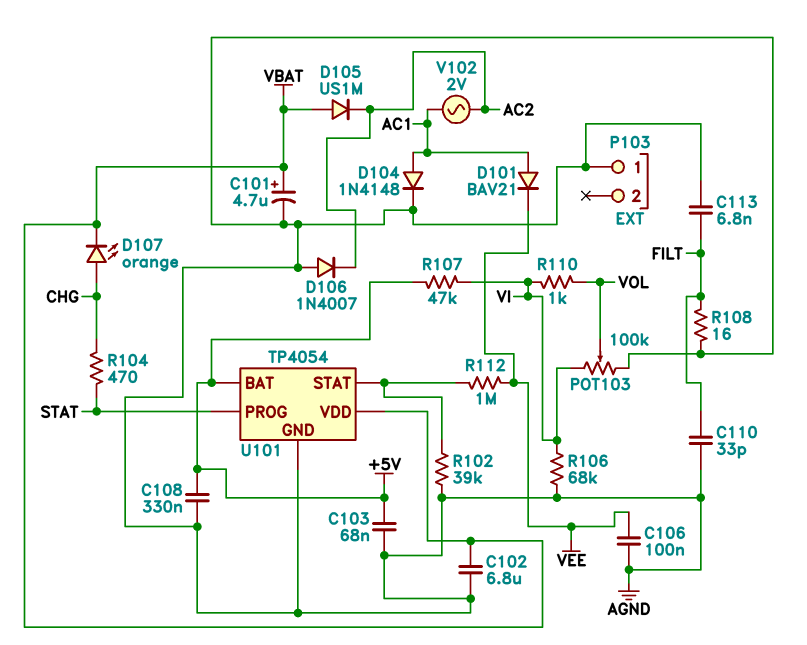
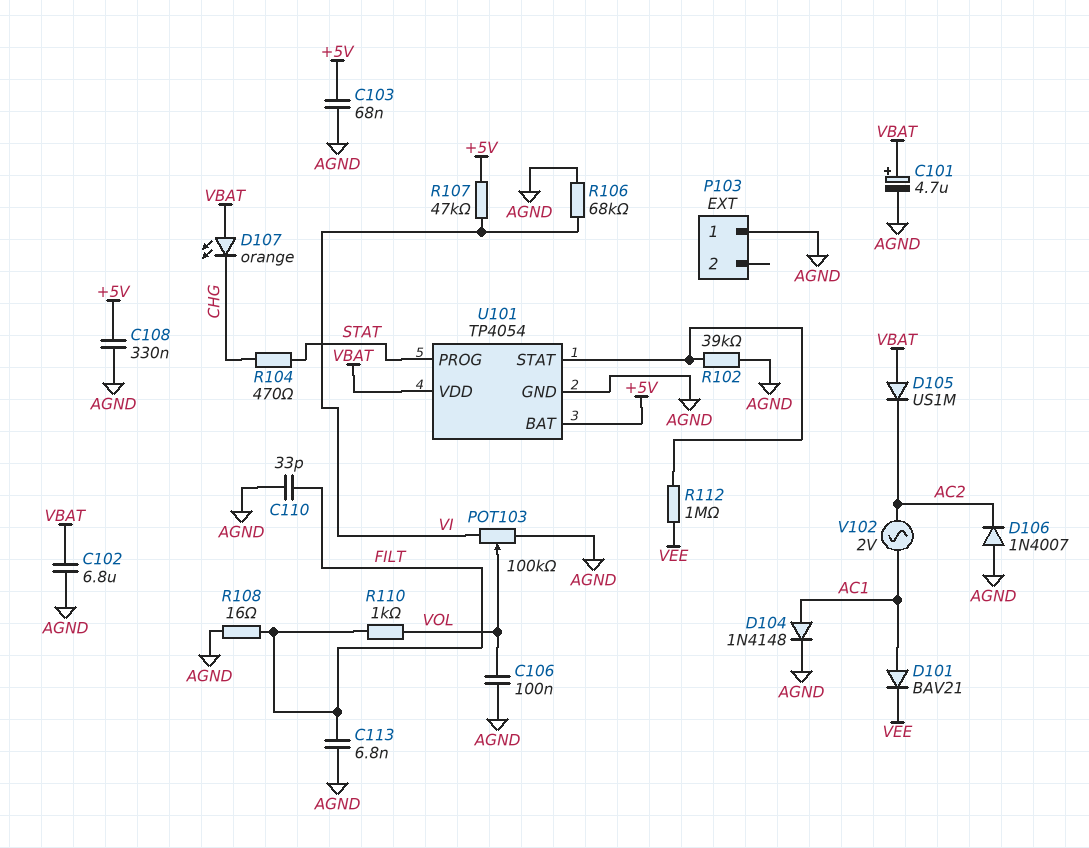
C106: 100nF (AGND, VEE) -> 100nF (AGND, VOL)
D107: LED orange (A CHG, K VBAT) -> LED orange (A VBAT, K CHG)
R110: 1k (VI, VOL) -> 1k (FILT, VOL)

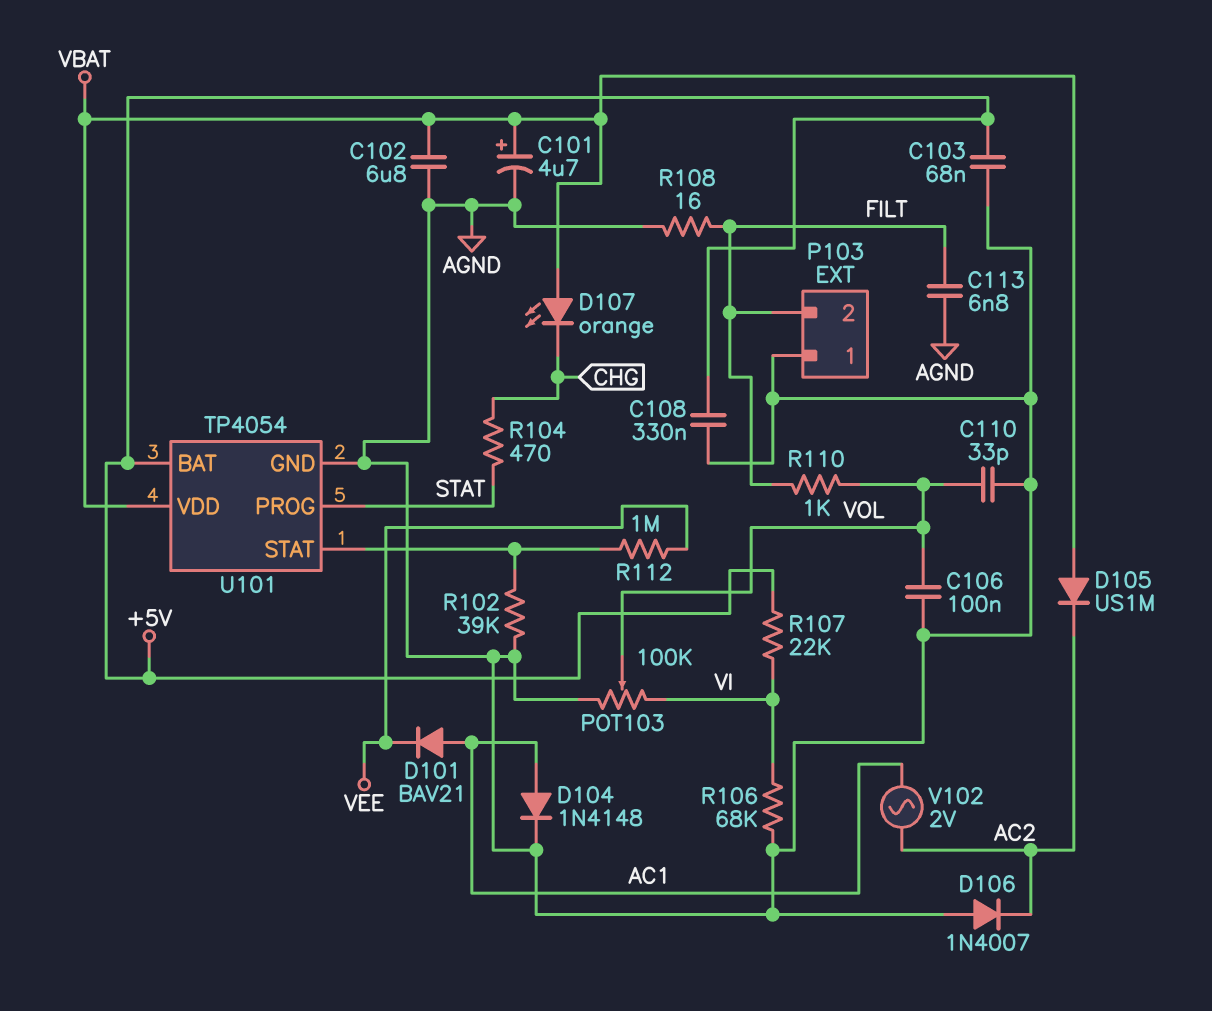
C110: 33pF (AGND, FILT) -> 33pF (AGND, VOL)
P103 pin 2: none -> FILT
R107: 47k (+5V, VI) -> 22k (+5V, VI)

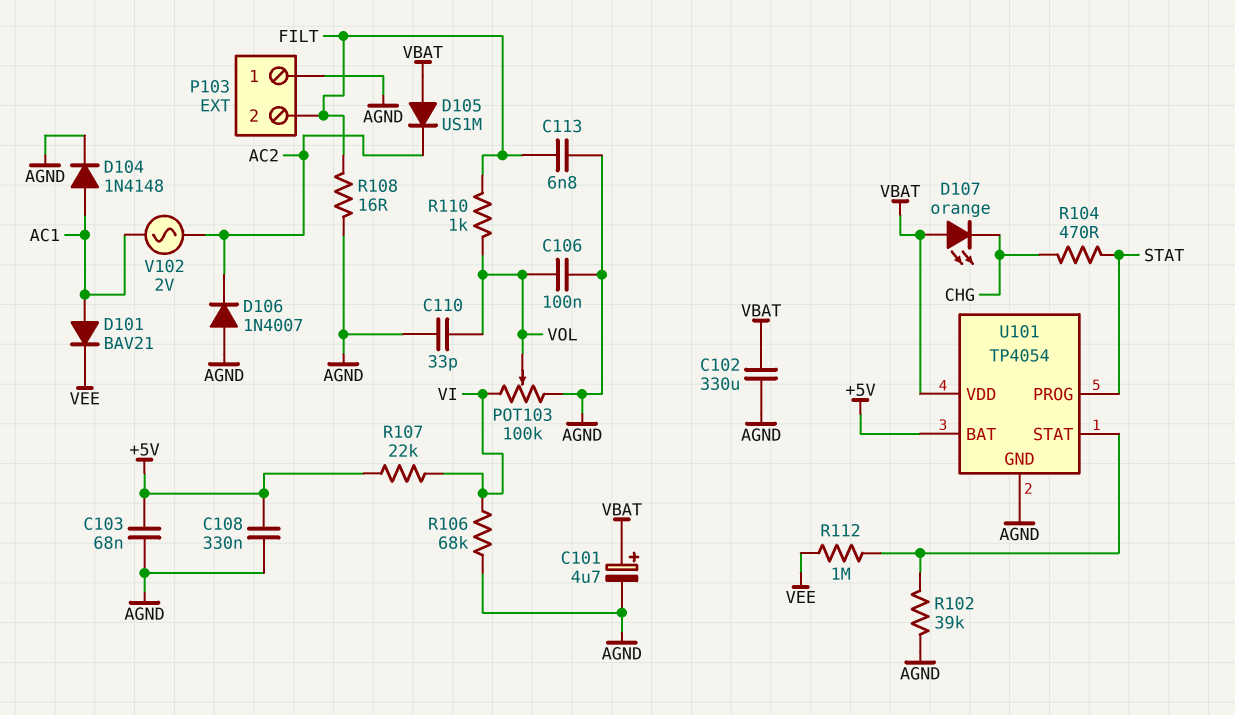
C102: 6.8uF (AGND, VBAT) -> 330uF (AGND, VBAT)

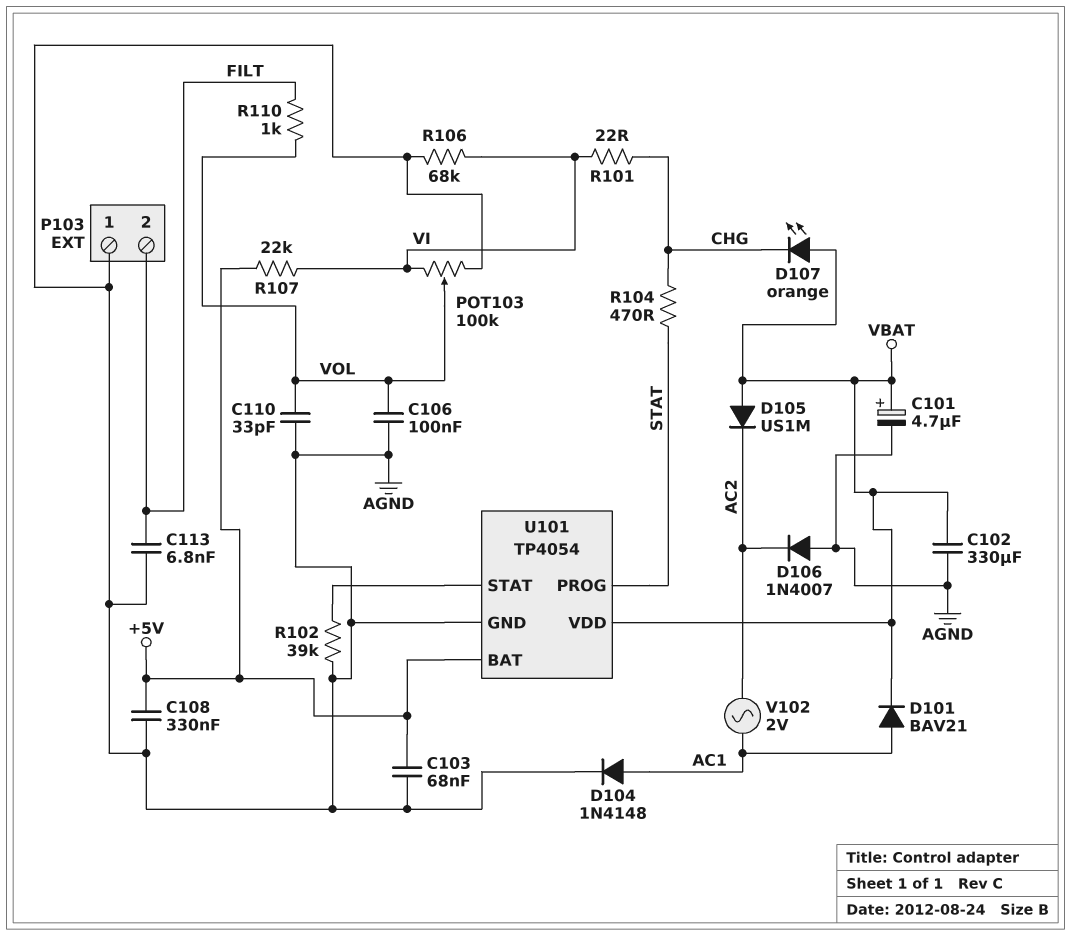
D101: diode BAV21 (A AC1, K VEE) -> diode BAV21 (A AC1, K VBAT)
R101: none -> 22 (CHG, VI)
R108: 16 (AGND, FILT) -> none
R112: 1M (U101/STAT, VEE) -> none

